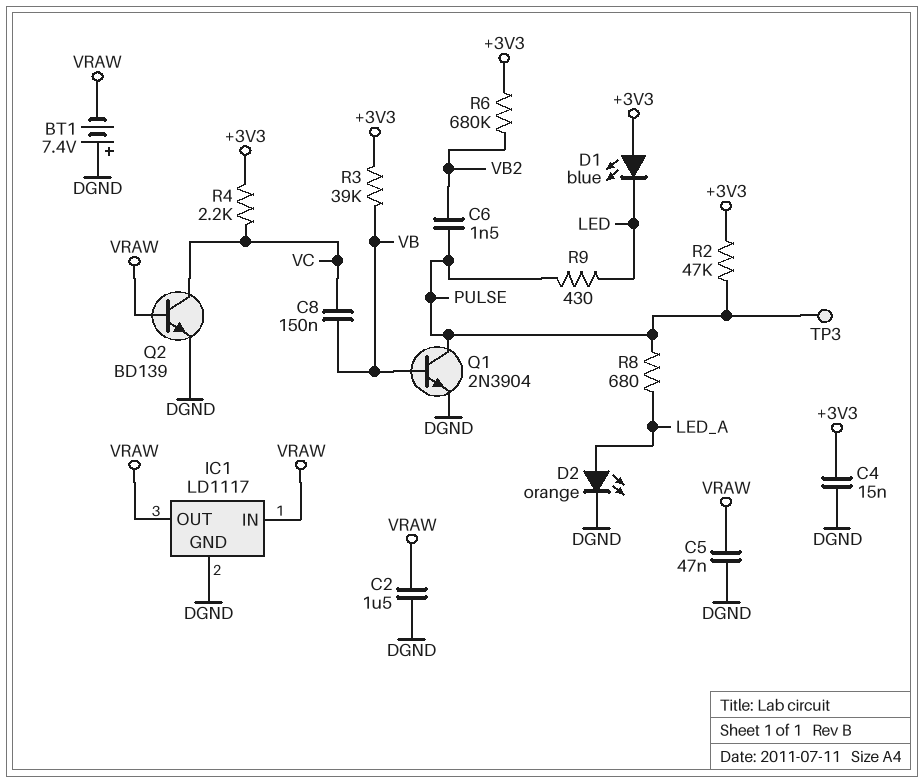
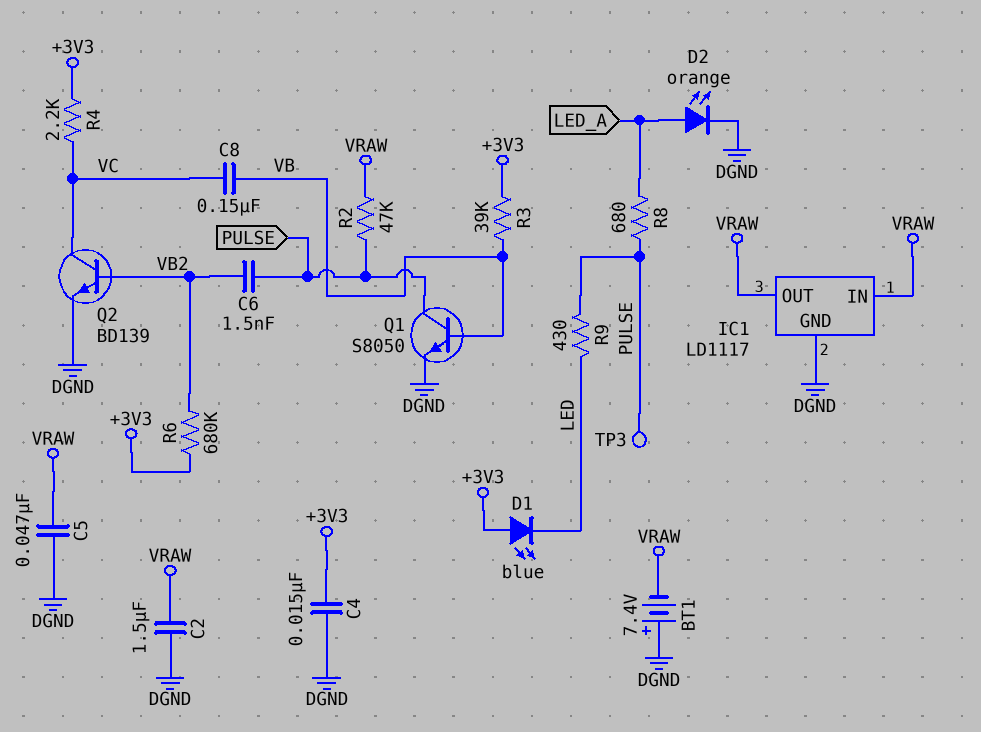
Q1: NPN 2N3904 (B VB, C PULSE, E DGND) -> NPN S8050 (B VB, C PULSE, E DGND)
Q2: NPN BD139 (B VRAW, C VC, E DGND) -> NPN BD139 (B VB2, C VC, E DGND)
R2: 47k (+3V3, PULSE) -> 47k (PULSE, VRAW)

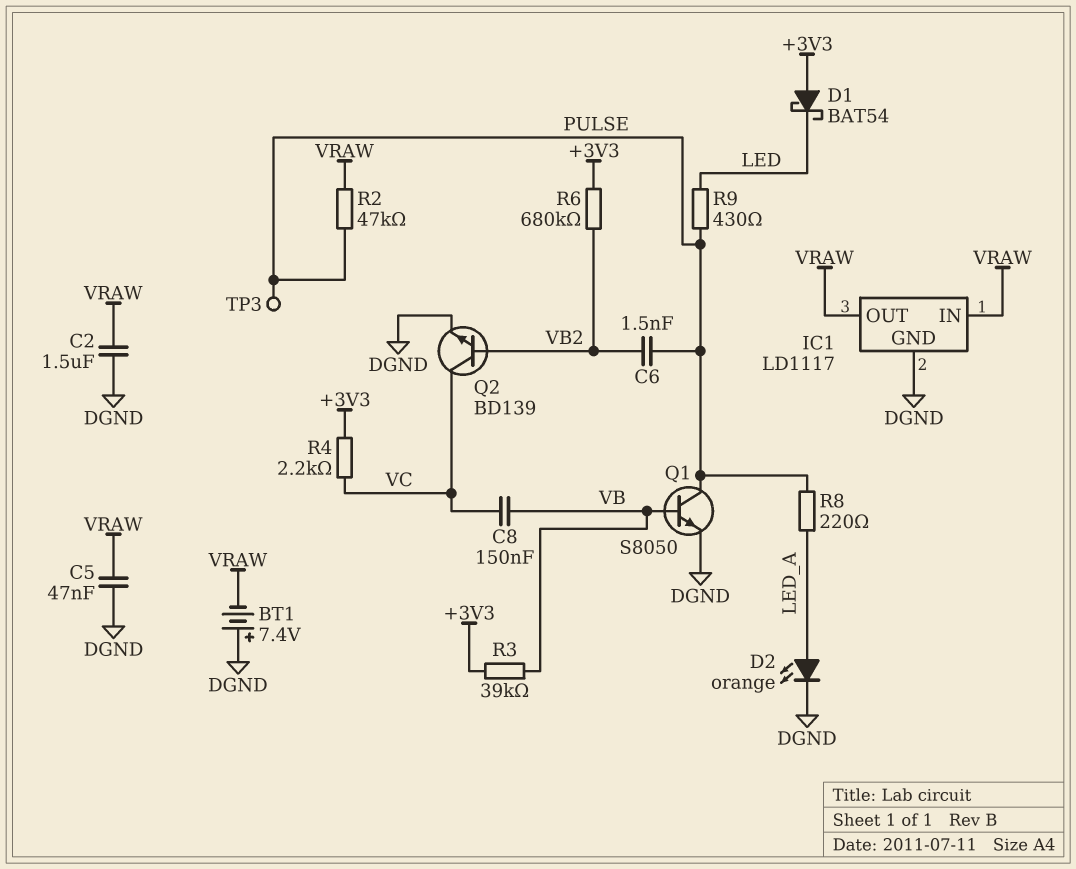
C4: 15nF (+3V3, DGND) -> none
D1: LED blue (A +3V3, K LED) -> schottky BAT54 (A +3V3, K LED)
R8: 680 (LED_A, PULSE) -> 220 (LED_A, PULSE)

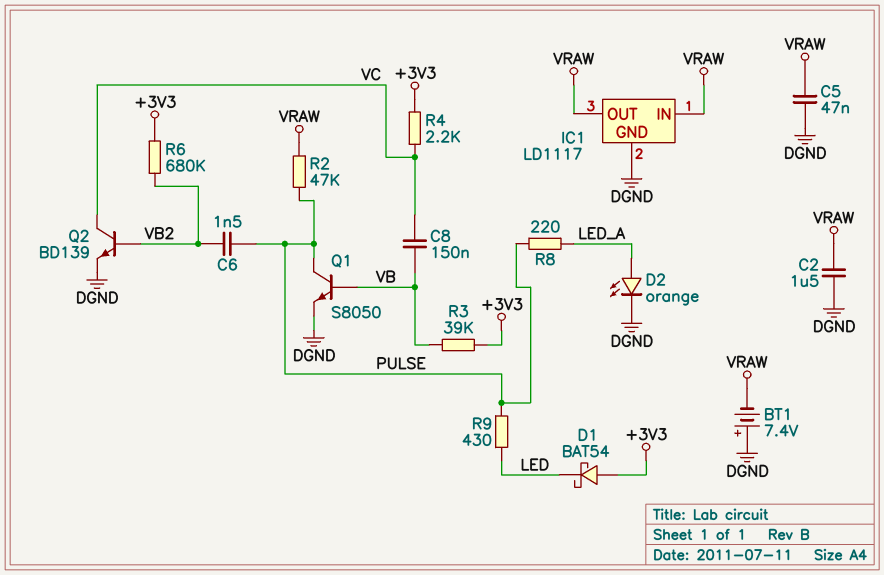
TP3: test point (PULSE) -> none

